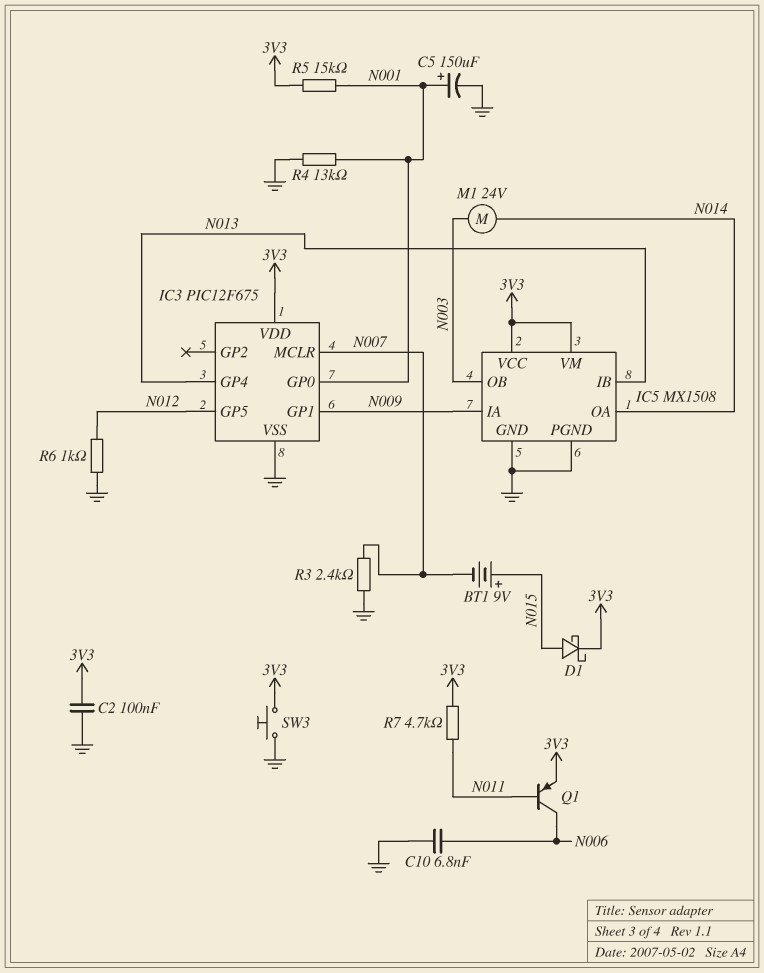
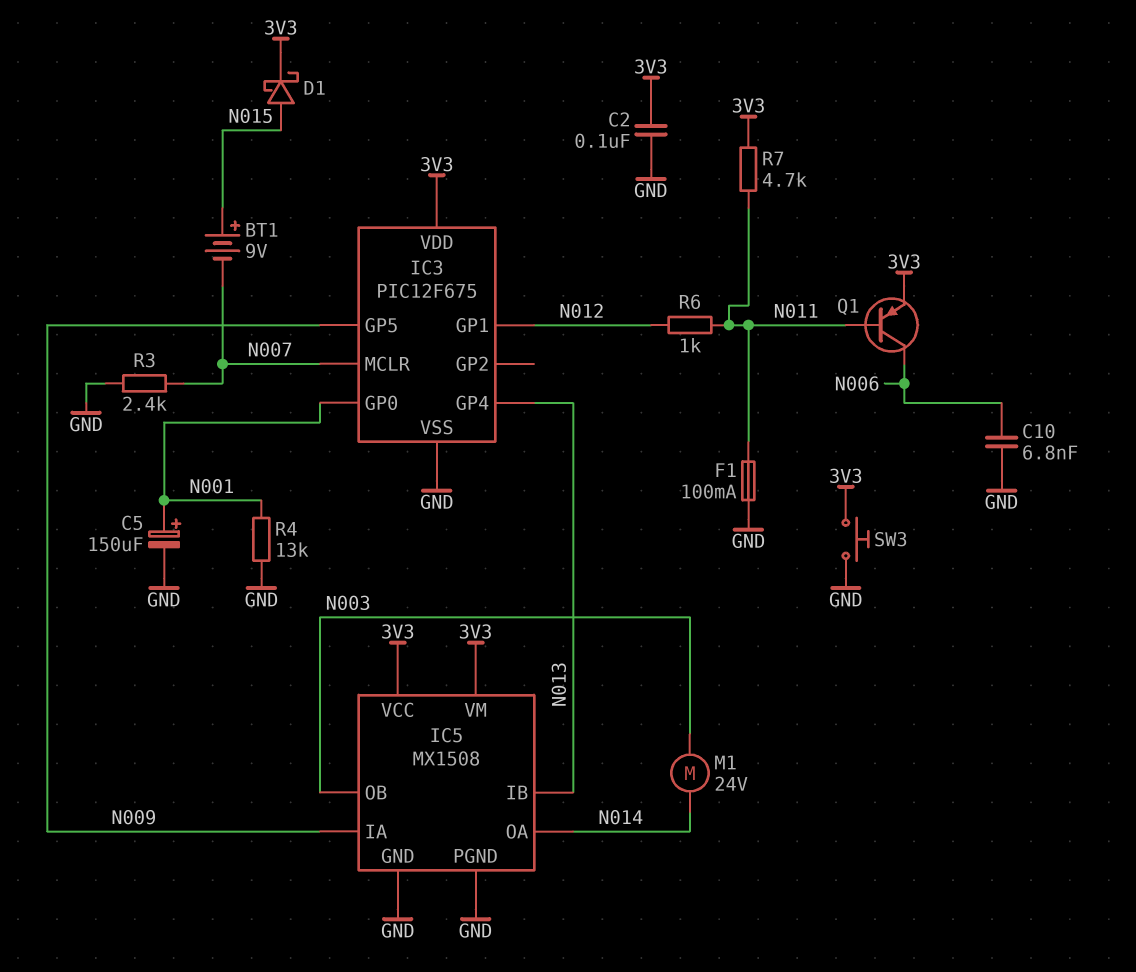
F1: none -> 100mA (GND, N011)
IC3 pin GP1: N009 -> N012
IC3 pin GP5: N012 -> N009
R5: 15k (3V3, N001) -> none
R6: 1k (GND, N012) -> 1k (N011, N012)

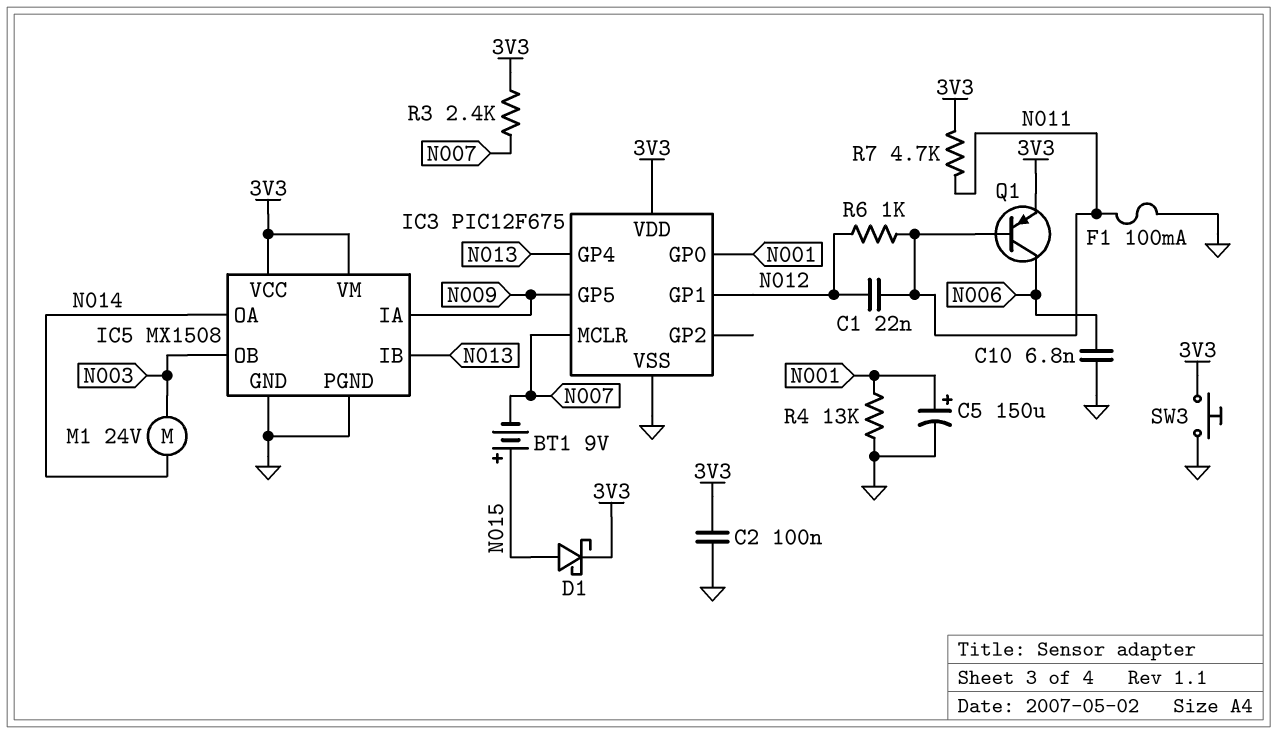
C1: none -> 22nF (N011, N012)
R3: 2.4k (GND, N007) -> 2.4k (3V3, N007)

